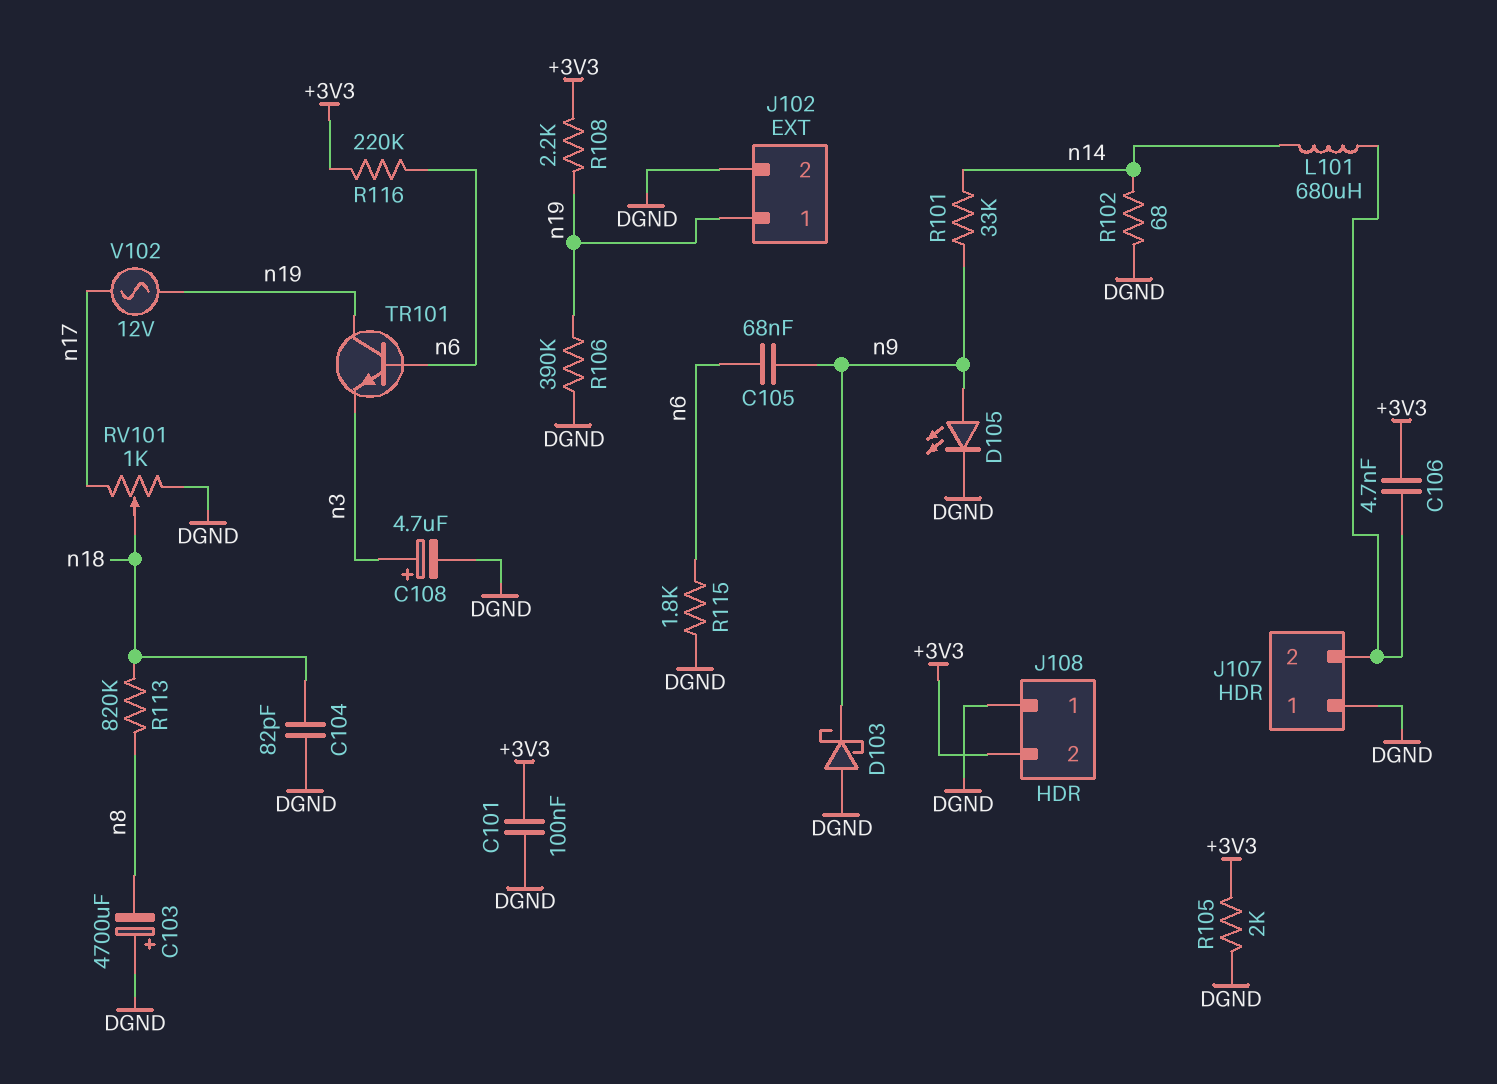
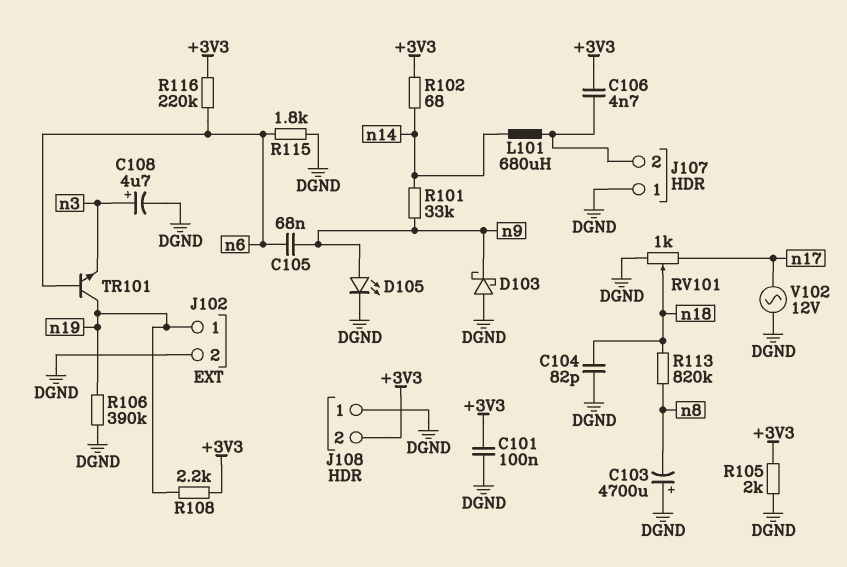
R102: 68 (DGND, n14) -> 68 (+3V3, n14)
V102: AC 12V (n17, n19) -> AC 12V (DGND, n17)

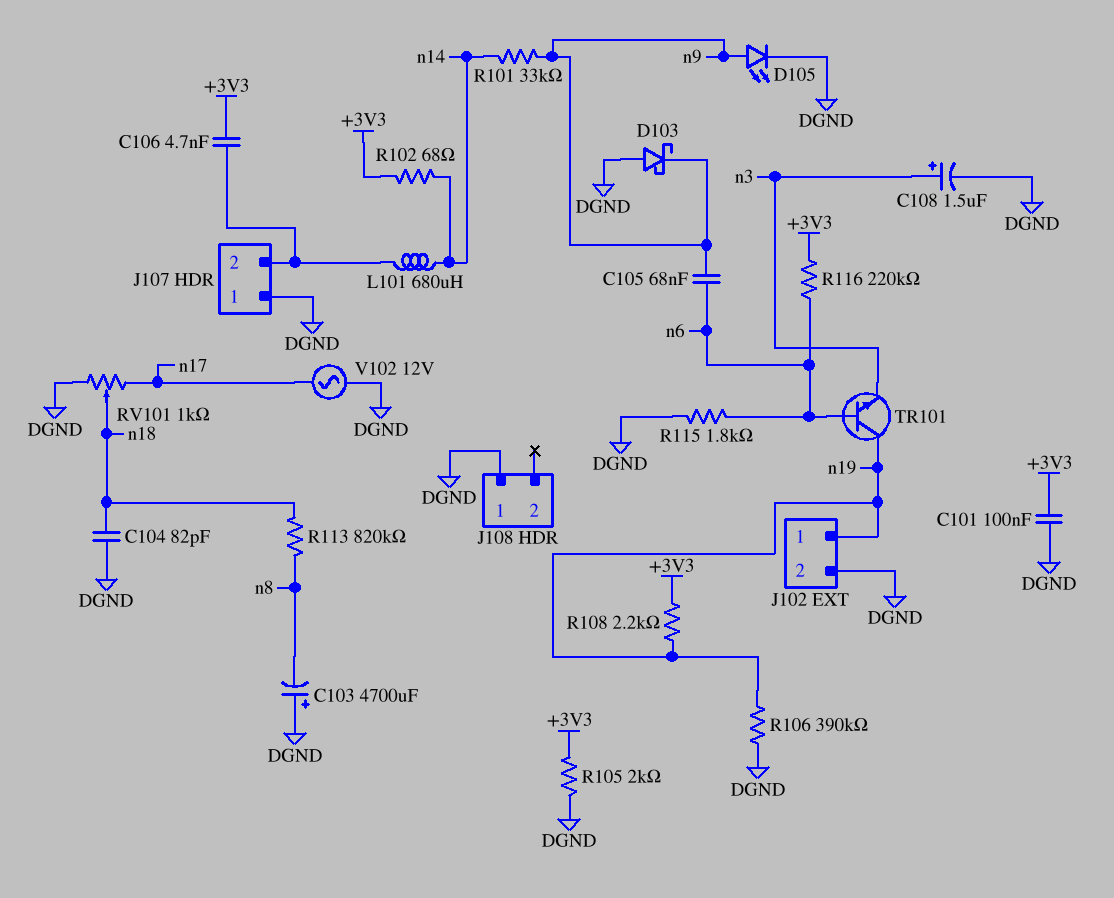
C108: 4.7uF (plus n3, minus DGND) -> 1.5uF (plus n3, minus DGND)
J108 pin 2: +3V3 -> none

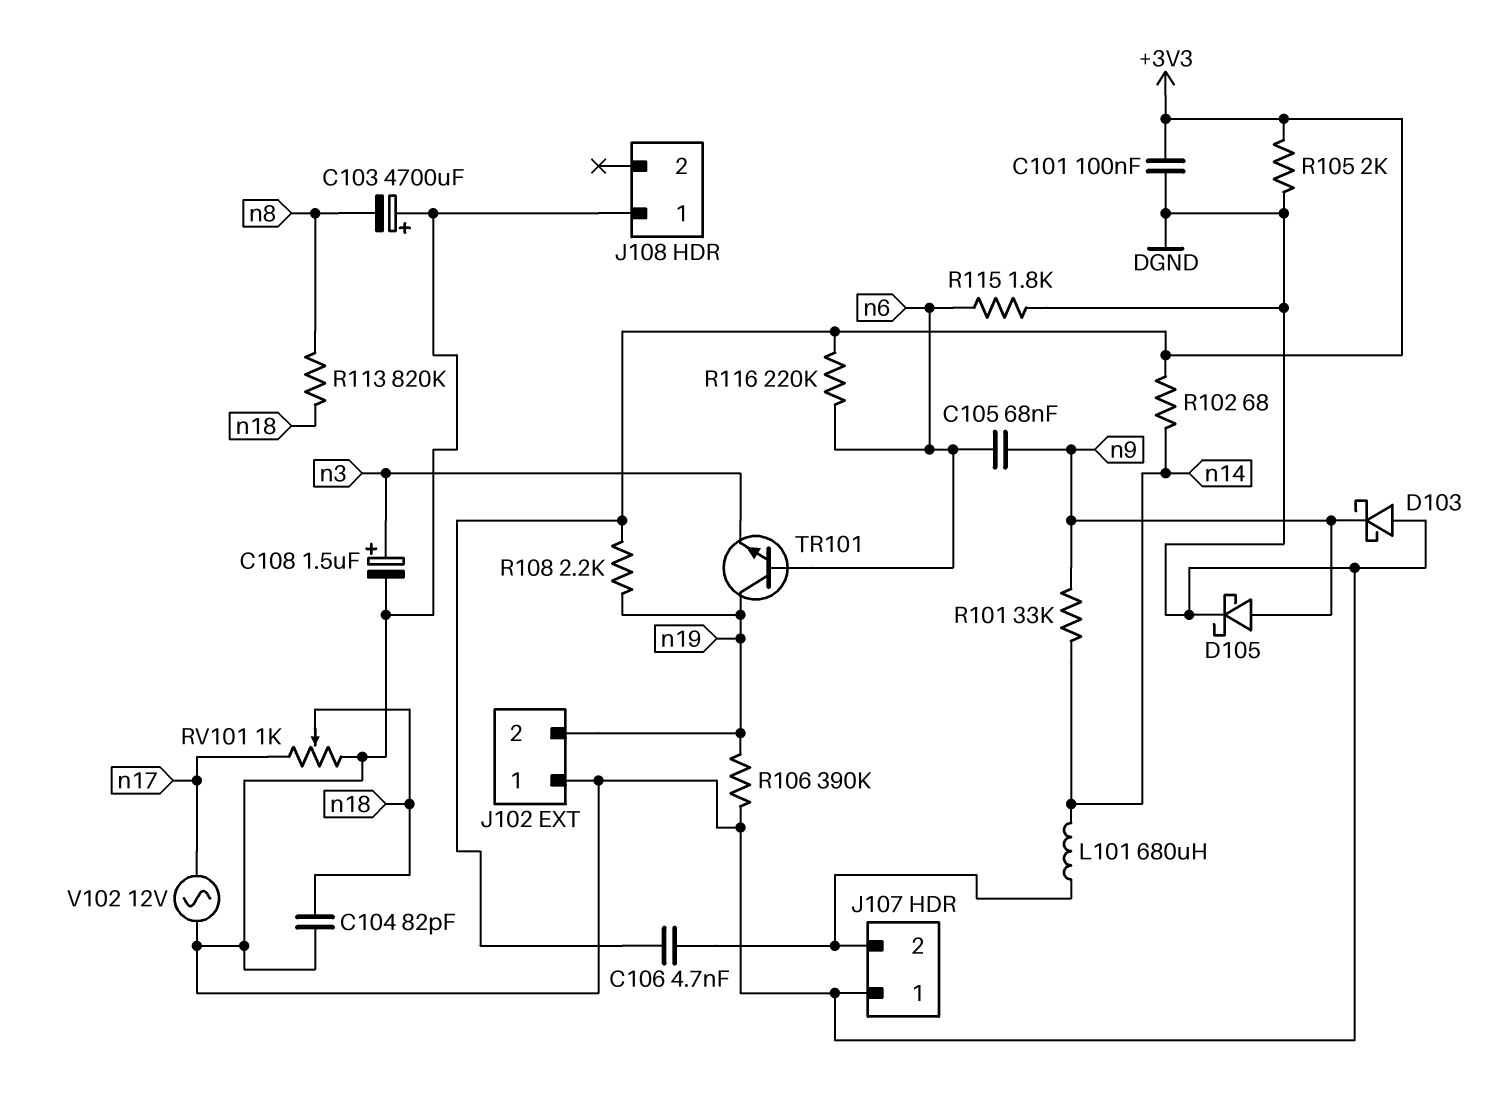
D105: LED (A n9, K DGND) -> schottky (A n9, K DGND)
J102 pin 1: n19 -> DGND
J102 pin 2: DGND -> n19

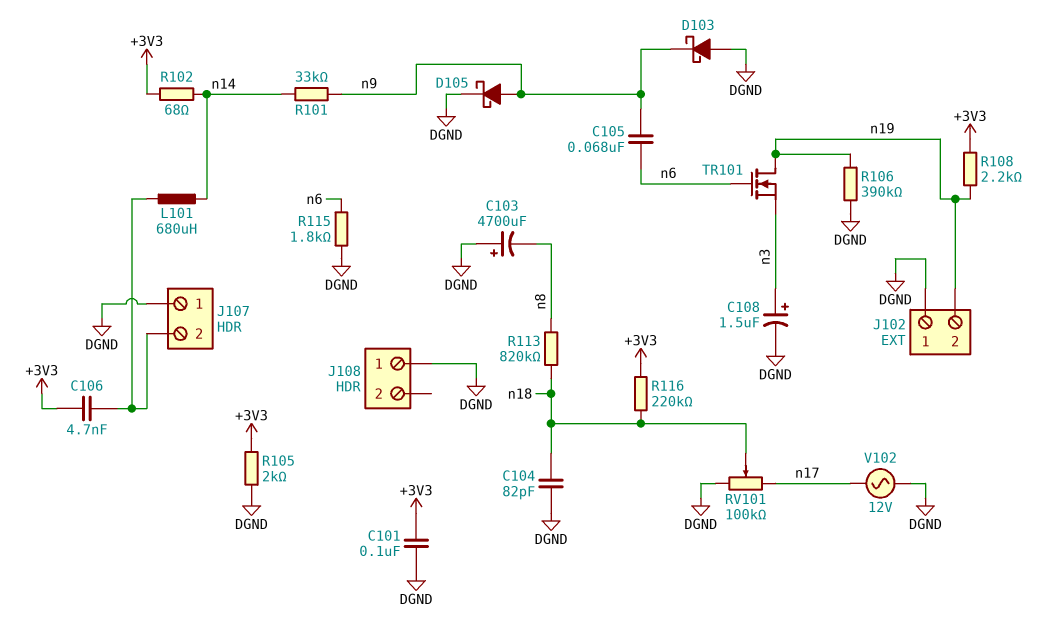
R116: 220k (+3V3, n6) -> 220k (+3V3, n18)
RV101: 1k (DGND, n17, wiper n18) -> 100k (DGND, n17, wiper n18)
TR101: NPN (B n6, C n19, E n3) -> NMOS (G n6, D n19, S n3)

